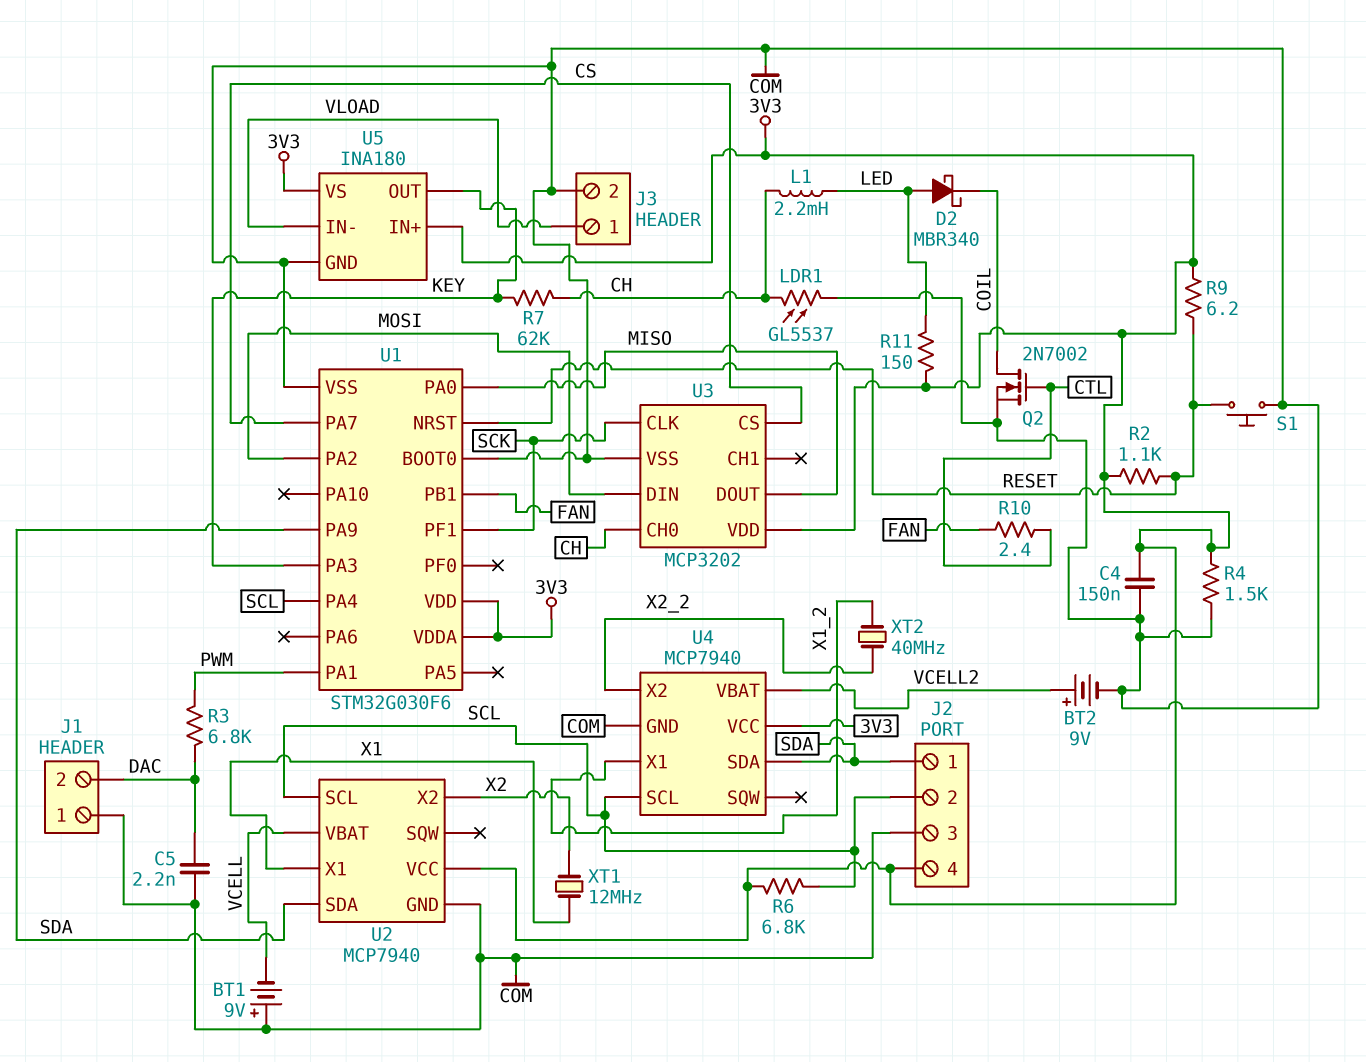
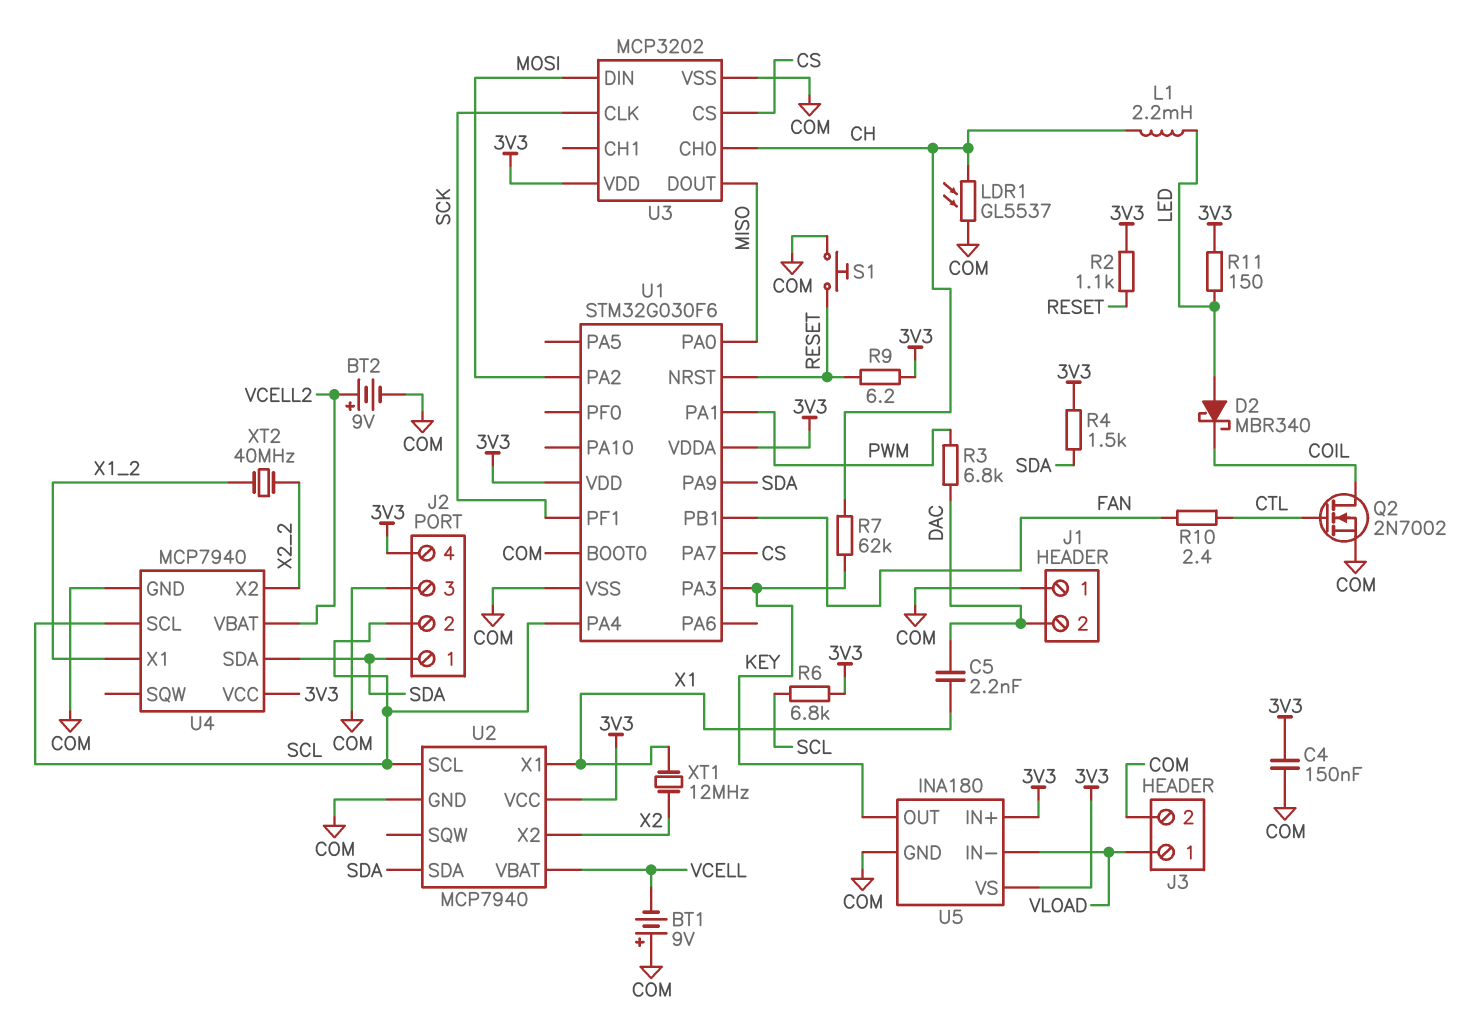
C5: 2.2nF (COM, DAC) -> 2.2nF (DAC, X1)
R4: 1.5k (3V3, COM) -> 1.5k (3V3, SDA)

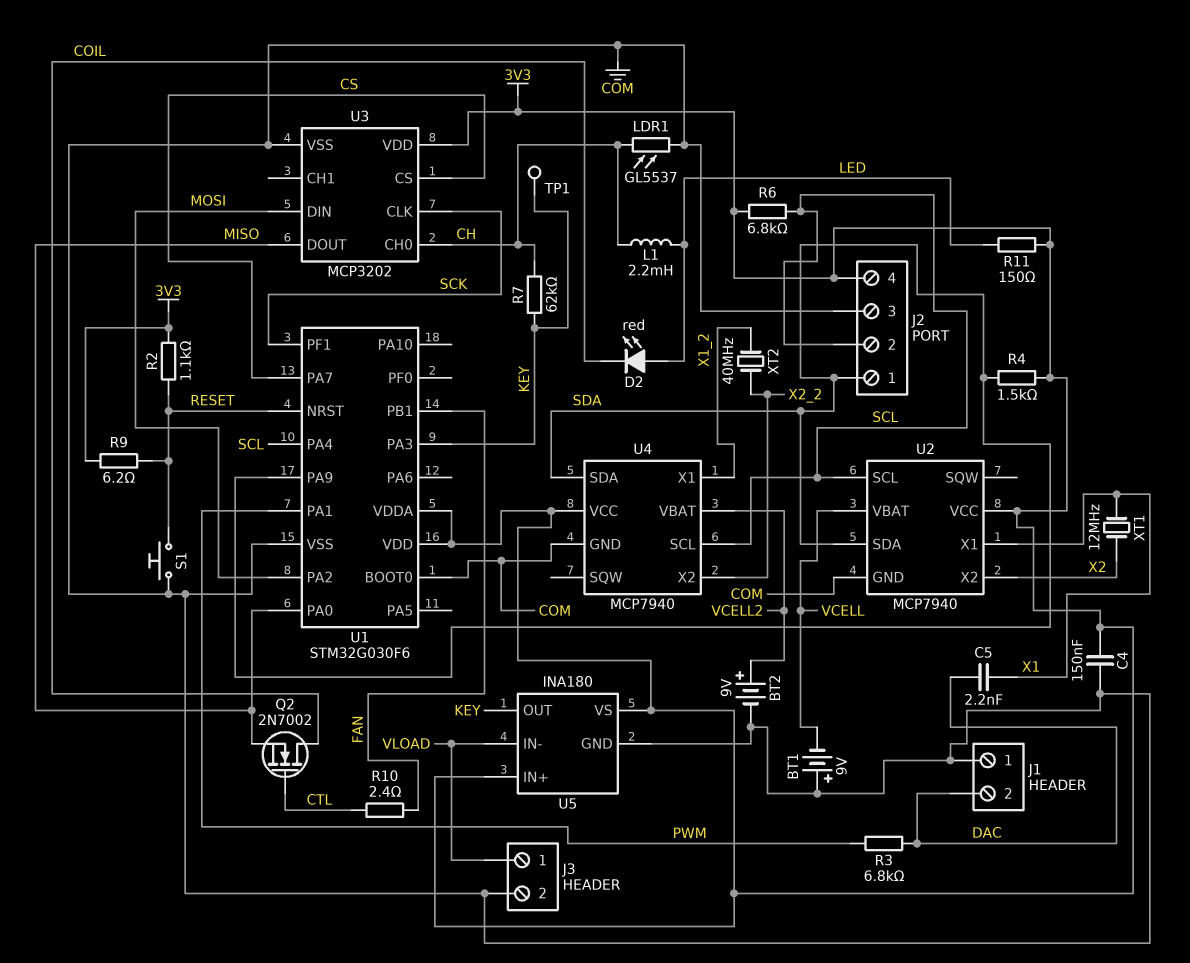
D2: schottky MBR340 (A LED, K COIL) -> LED red (A LED, K COIL)
Q2: NMOS 2N7002 (G CTL, D COIL, S COM) -> NMOS 2N7002 (G CTL, D COIL, S MISO)
TP1: none -> test point (KEY)

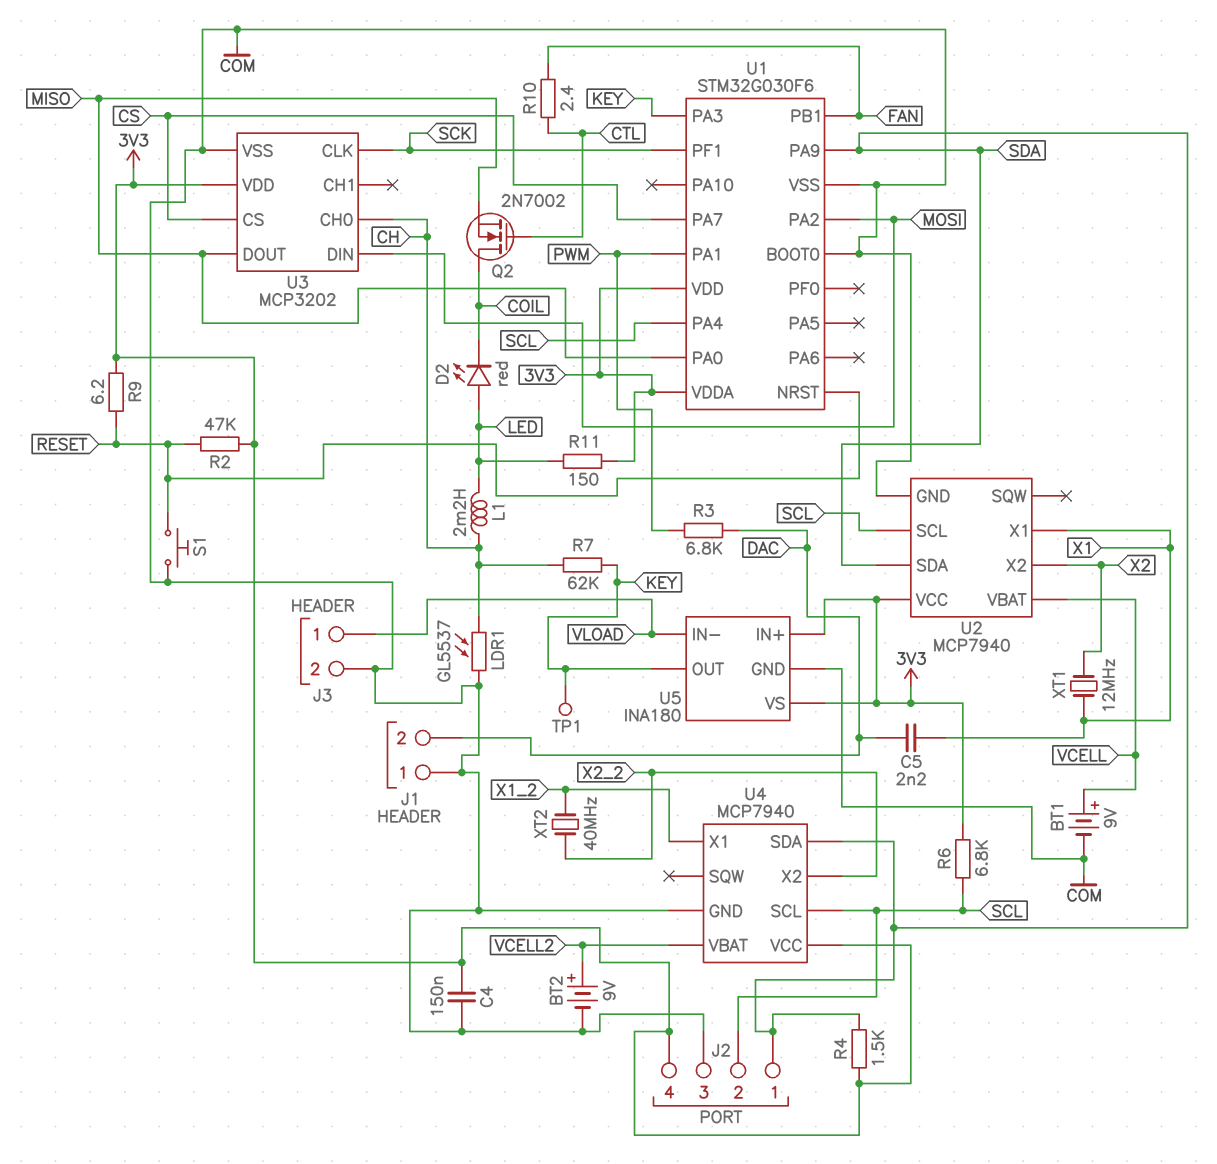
BT1: 9V (plus COM, minus VCELL) -> 9V (plus VCELL, minus COM)
R2: 1.1k (3V3, RESET) -> 47k (3V3, RESET)

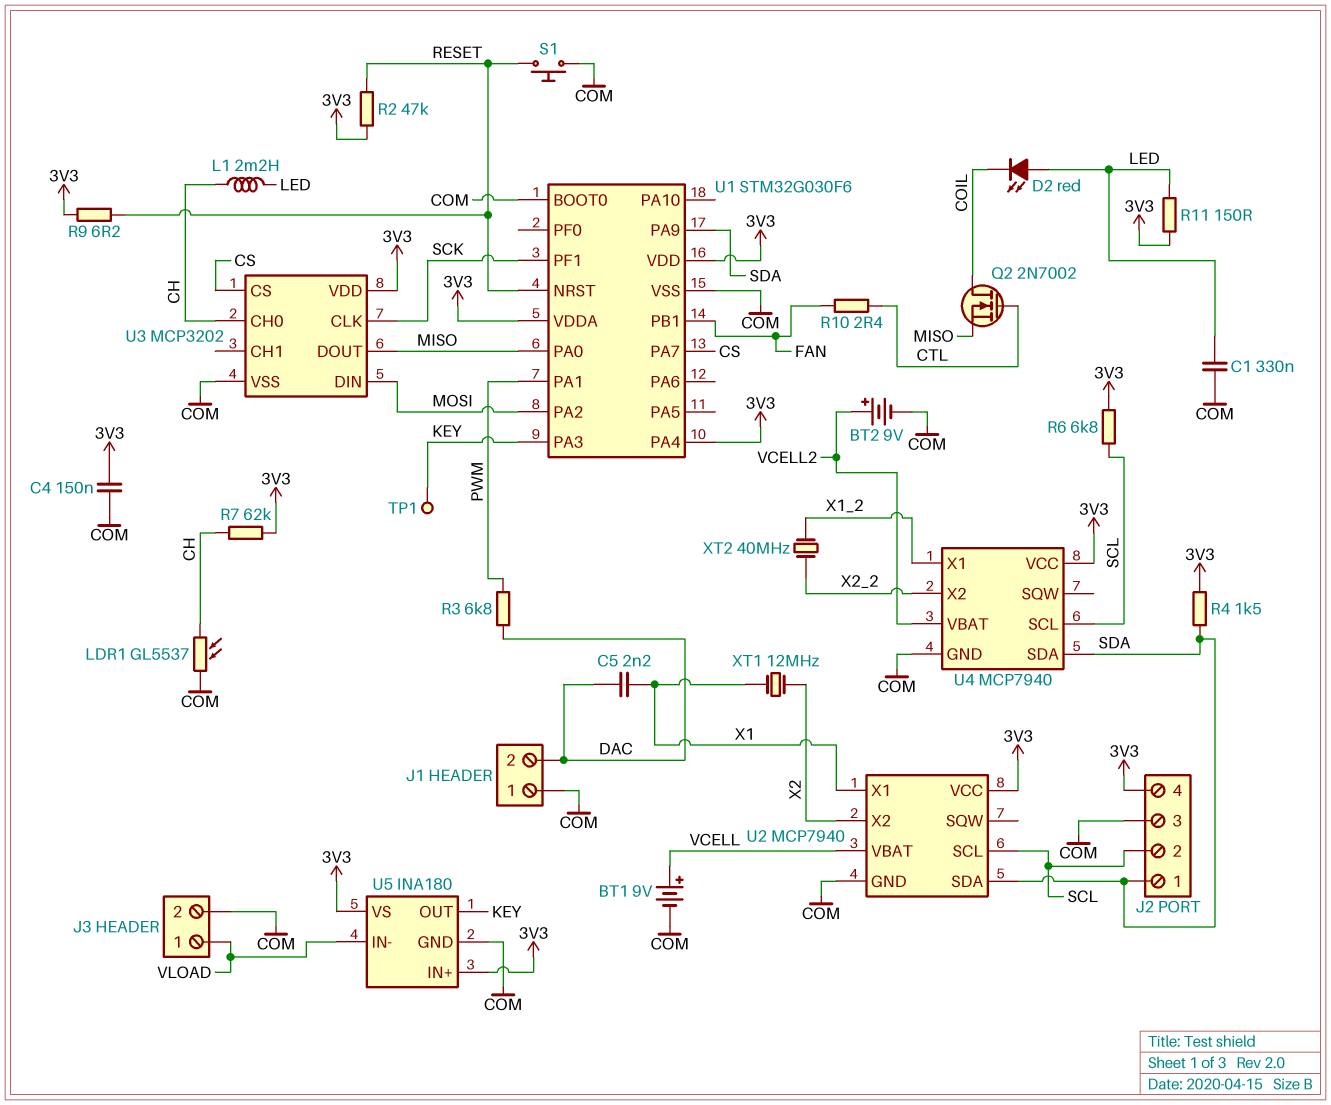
C1: none -> 330nF (COM, LED)
R7: 62k (CH, KEY) -> 62k (3V3, CH)
U1 pin PA4: SCL -> 3V3

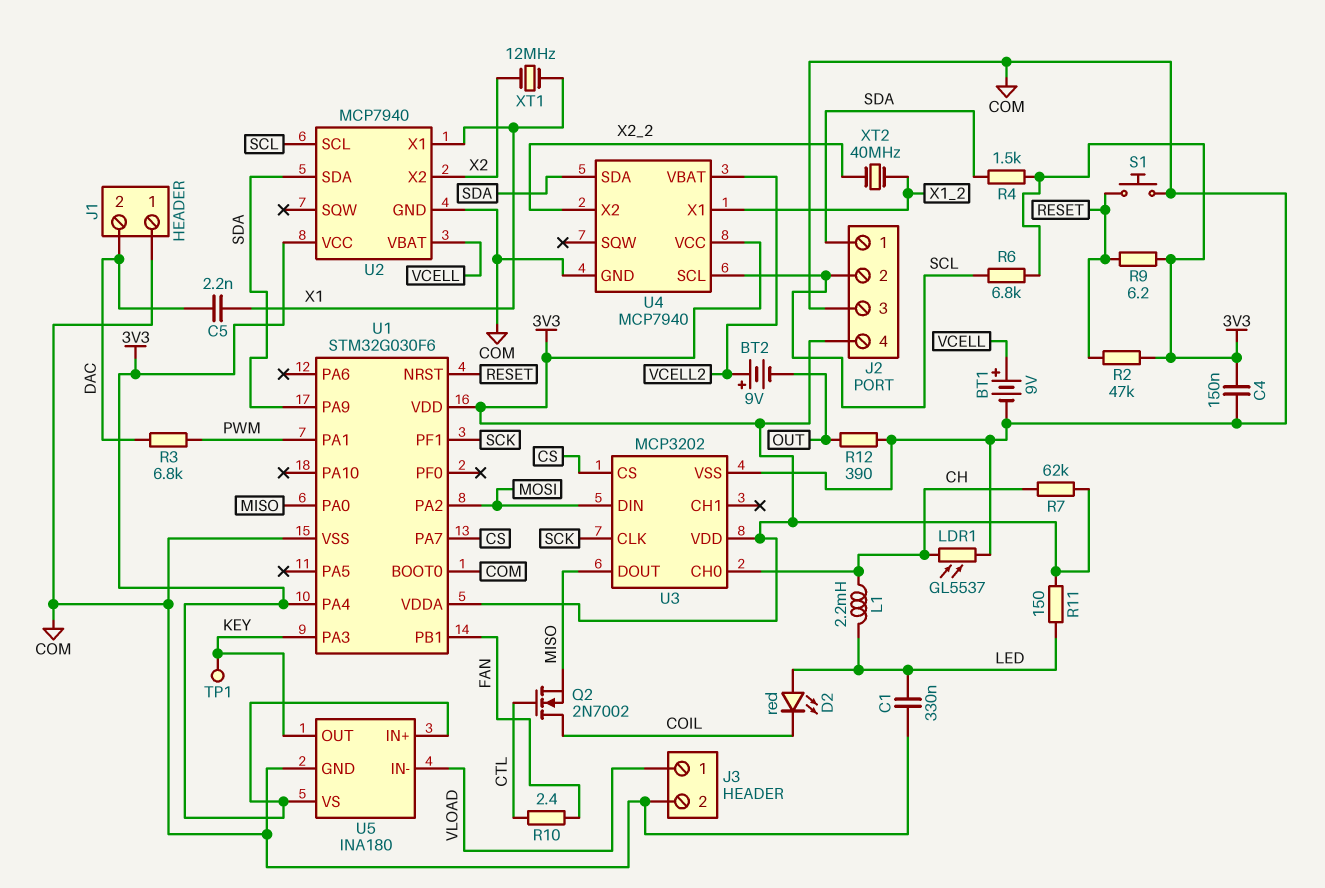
BT2: 9V (plus VCELL2, minus COM) -> 9V (plus VCELL2, minus OUT)
R12: none -> 390 (COM, OUT)

